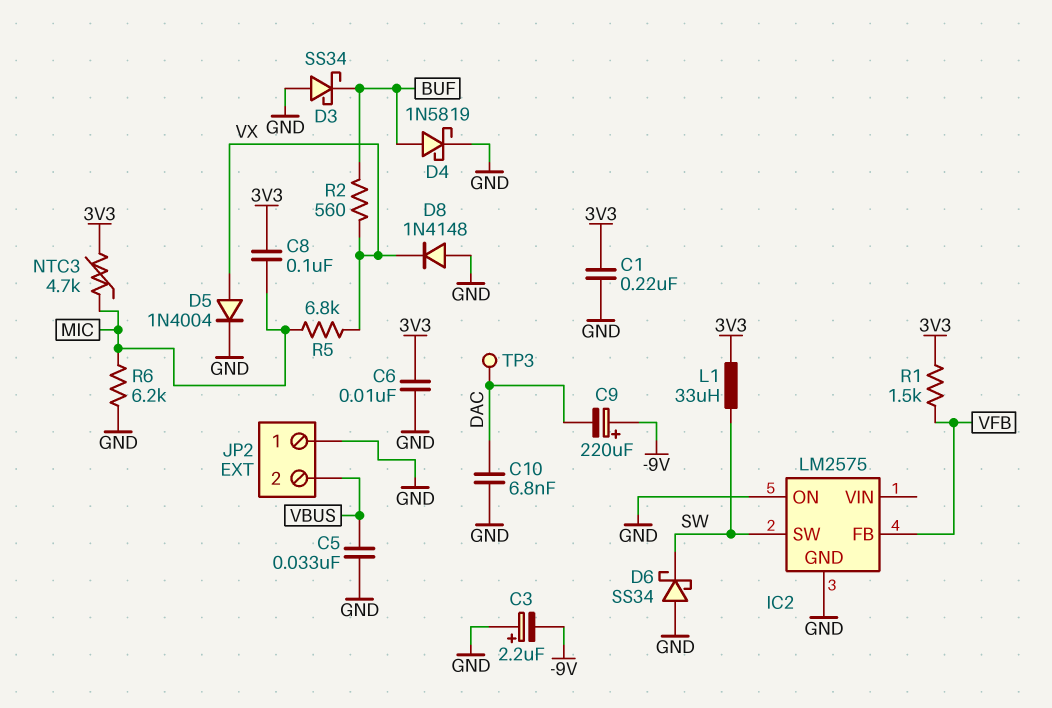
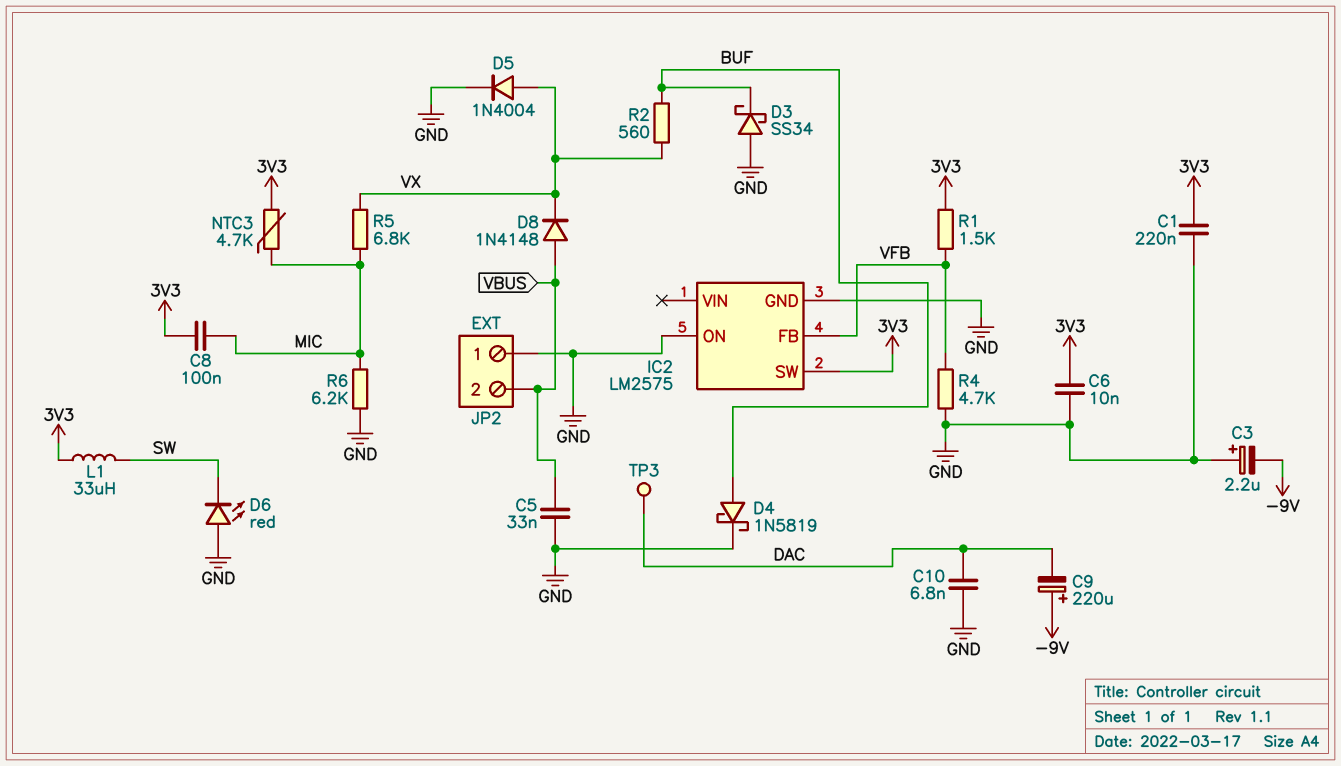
D6: schottky SS34 (A GND, K SW) -> LED red (A GND, K SW)
D8: diode 1N4148 (A GND, K VX) -> diode 1N4148 (A VBUS, K VX)
IC2 pin SW: SW -> 3V3
R4: none -> 4.7k (GND, VFB)

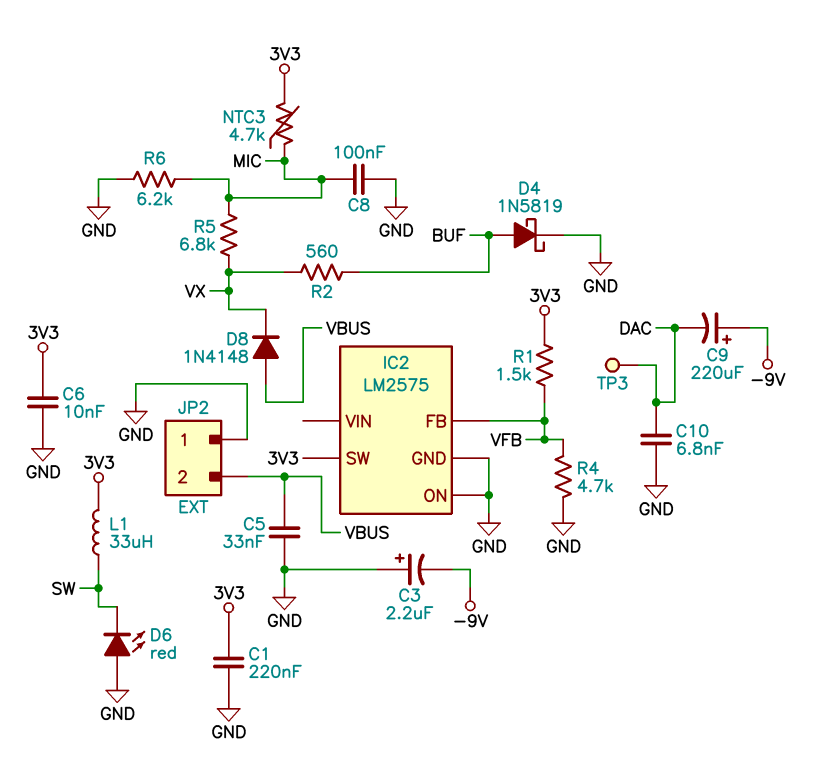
C8: 100nF (3V3, MIC) -> 100nF (GND, MIC)
D3: schottky SS34 (A GND, K BUF) -> none
D5: diode 1N4004 (A VX, K GND) -> none

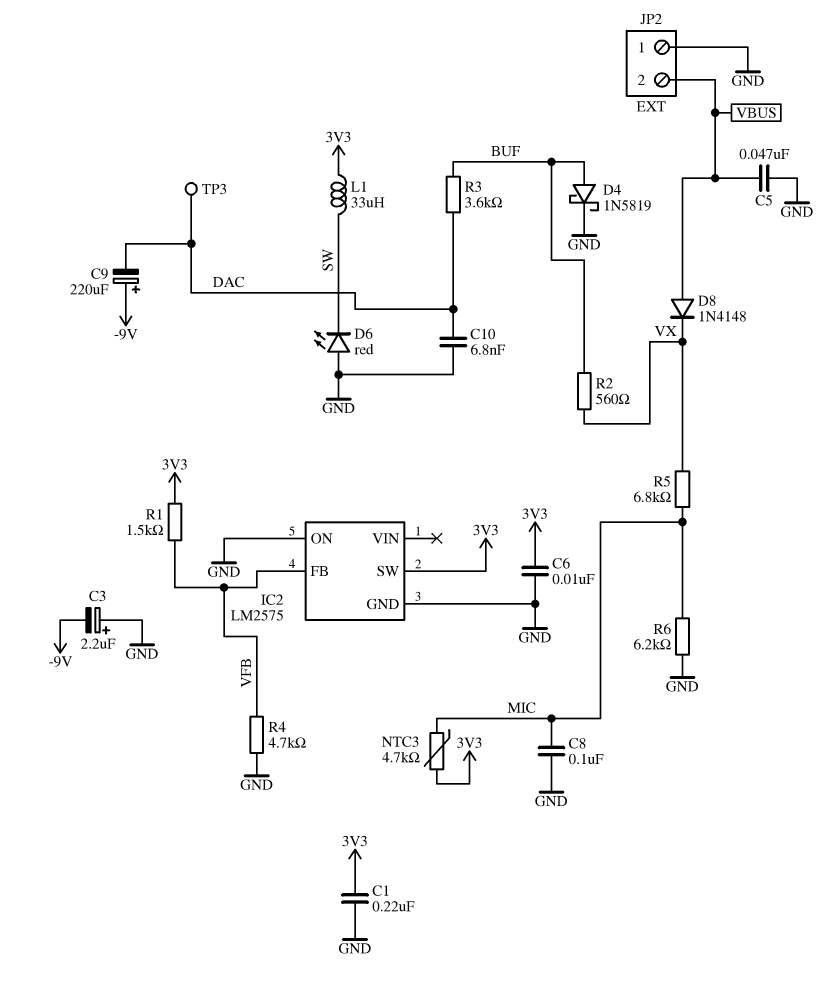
C5: 33nF (GND, VBUS) -> 47nF (GND, VBUS)
R3: none -> 3.6k (BUF, DAC)

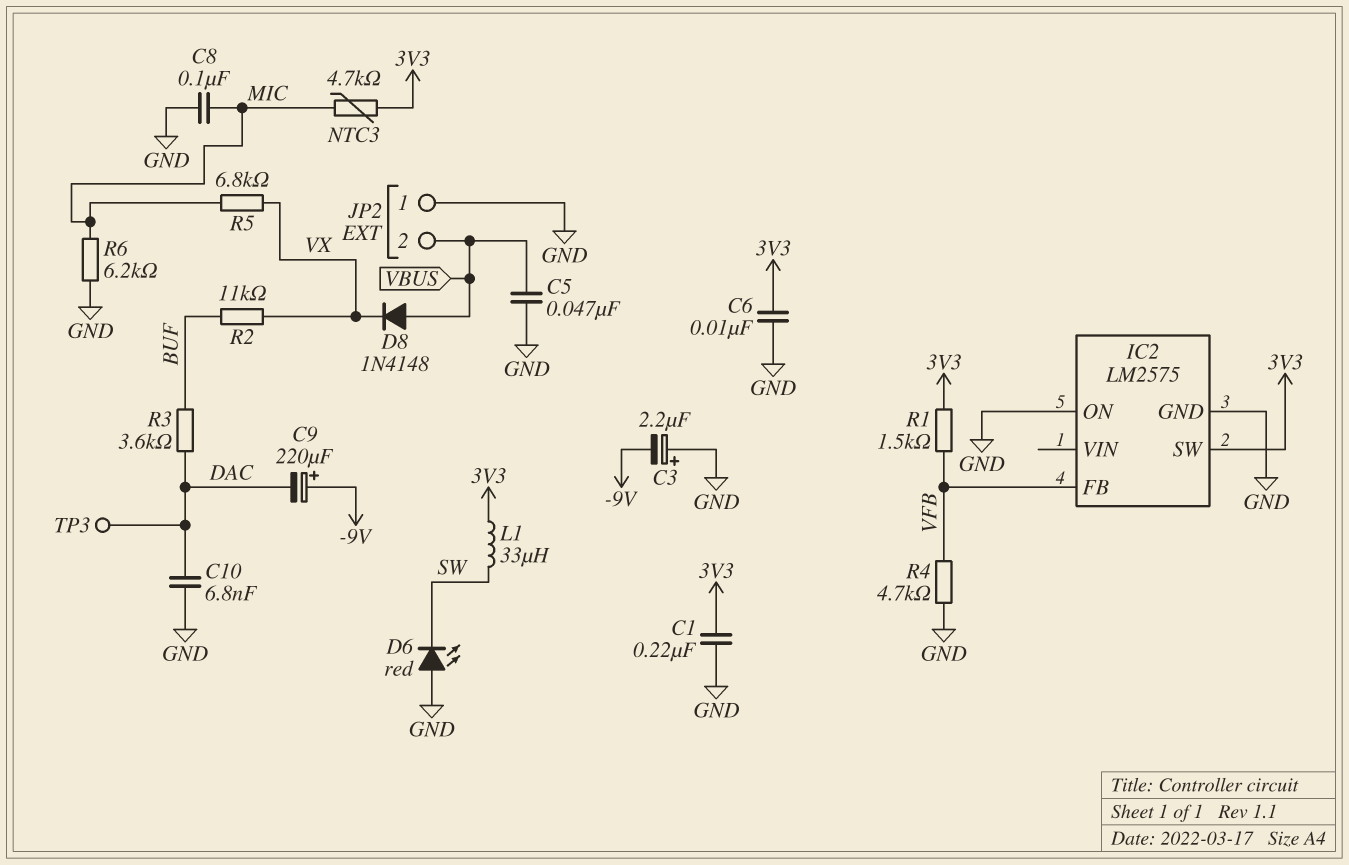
D4: schottky 1N5819 (A BUF, K GND) -> none
R2: 560 (BUF, VX) -> 11k (BUF, VX)

